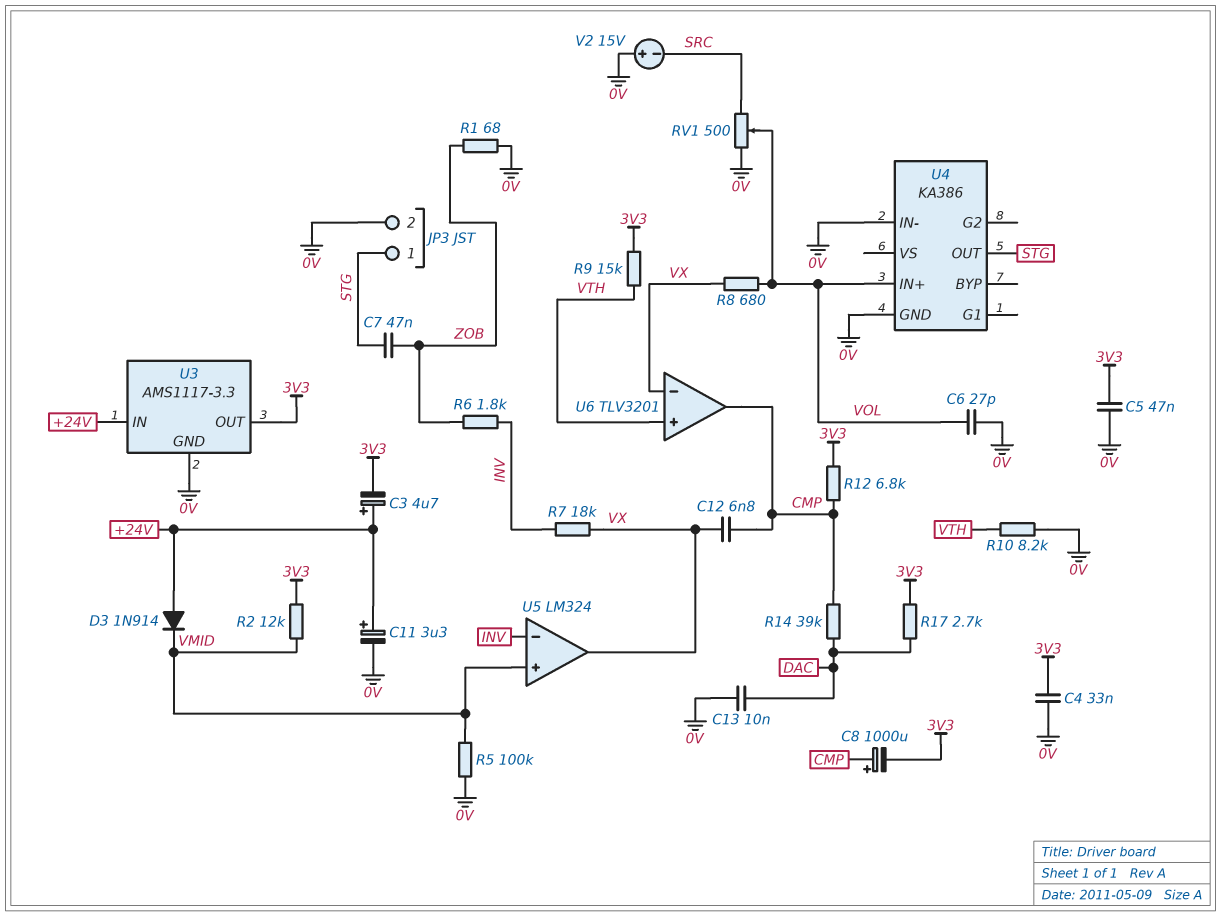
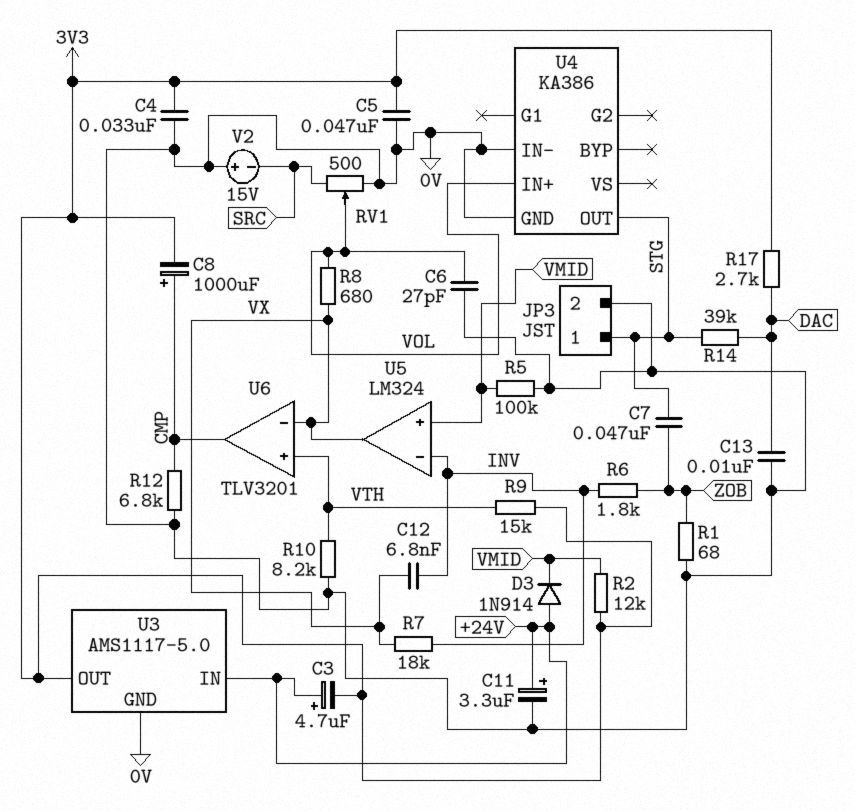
C12: 6.8nF (CMP, VX) -> 6.8nF (INV, VX)
R12: 6.8k (3V3, CMP) -> 6.8k (0V, CMP)
R14: 39k (CMP, DAC) -> 39k (DAC, STG)
U3: AMS1117-3.3 -> AMS1117-5.0

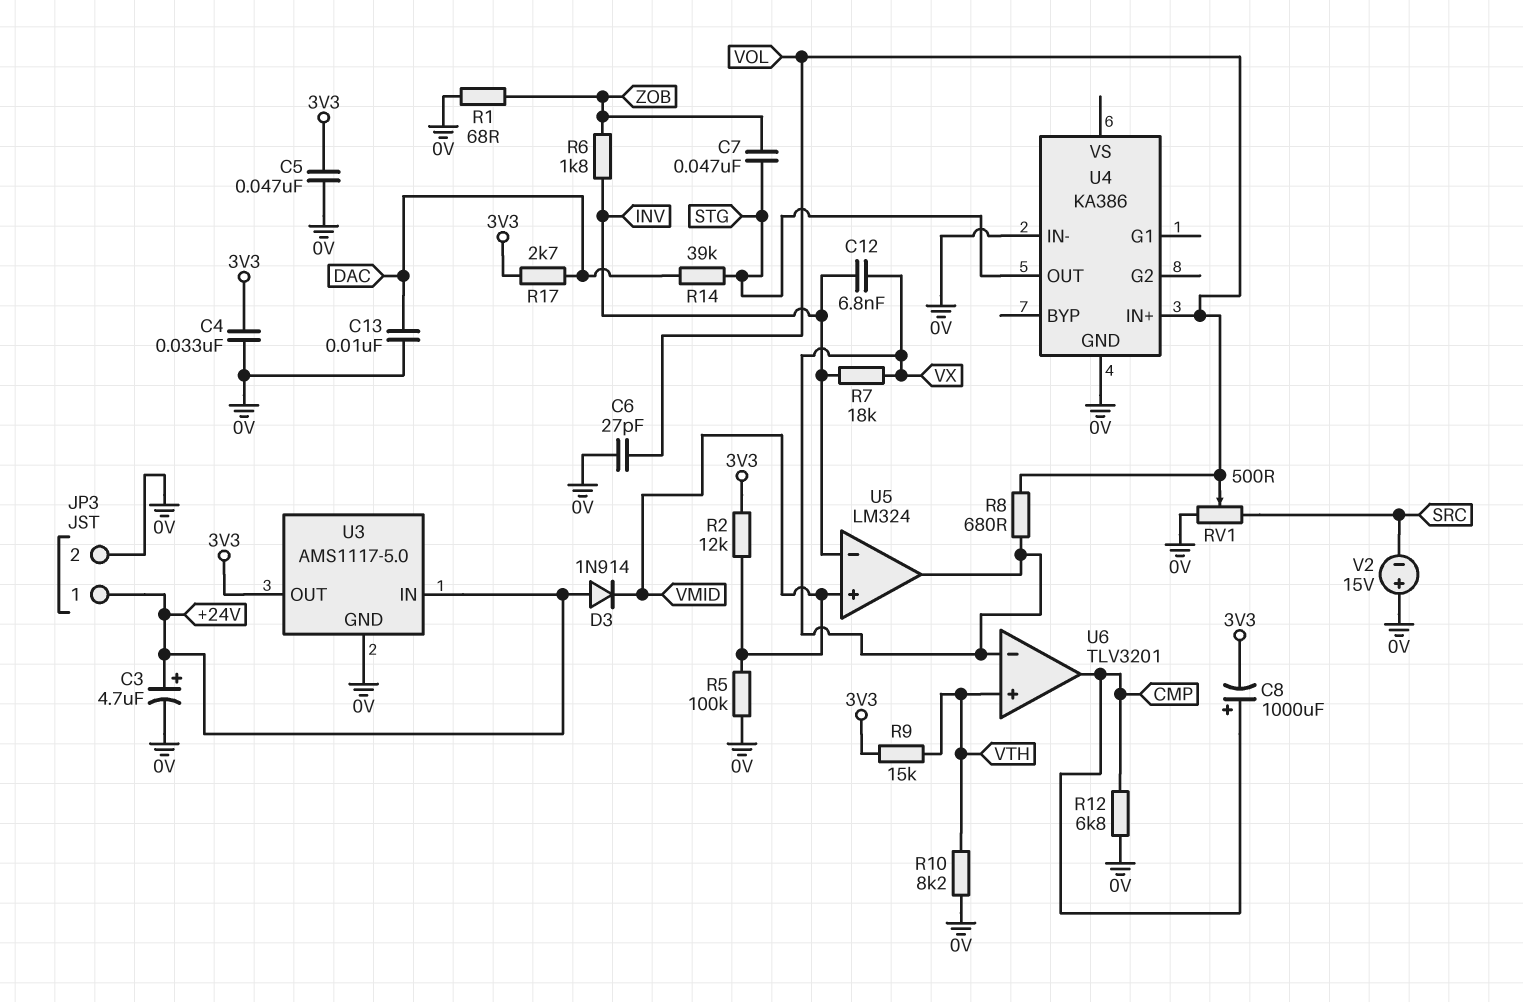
C3: 4.7uF (plus +24V, minus 3V3) -> 4.7uF (plus +24V, minus 0V)
C11: 3.3uF (plus +24V, minus 0V) -> none
JP3 pin 1: STG -> +24V

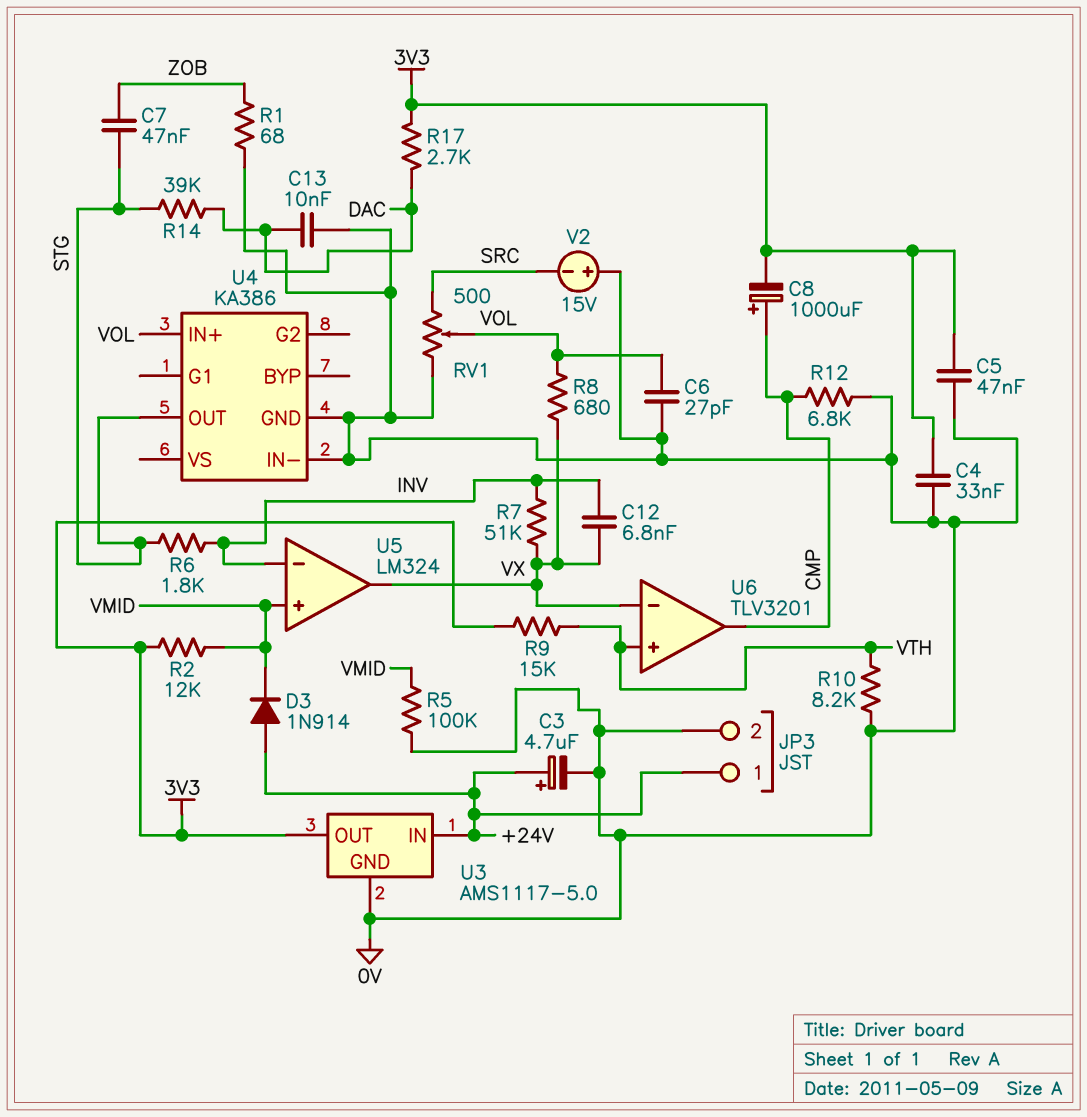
R6: 1.8k (INV, ZOB) -> 1.8k (INV, STG)
R7: 18k (INV, VX) -> 51k (INV, VX)

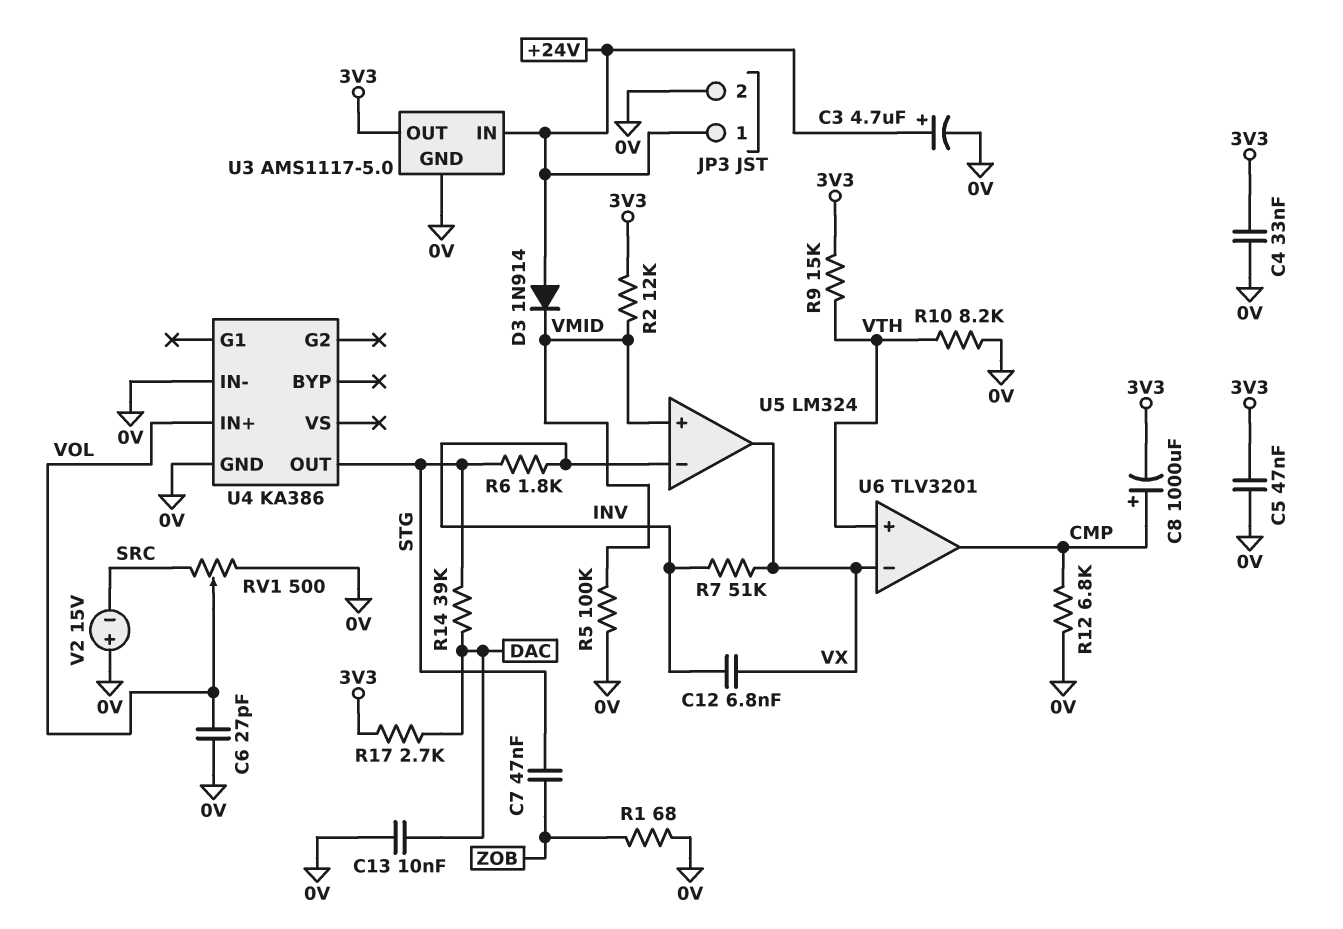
R8: 680 (VOL, VX) -> none

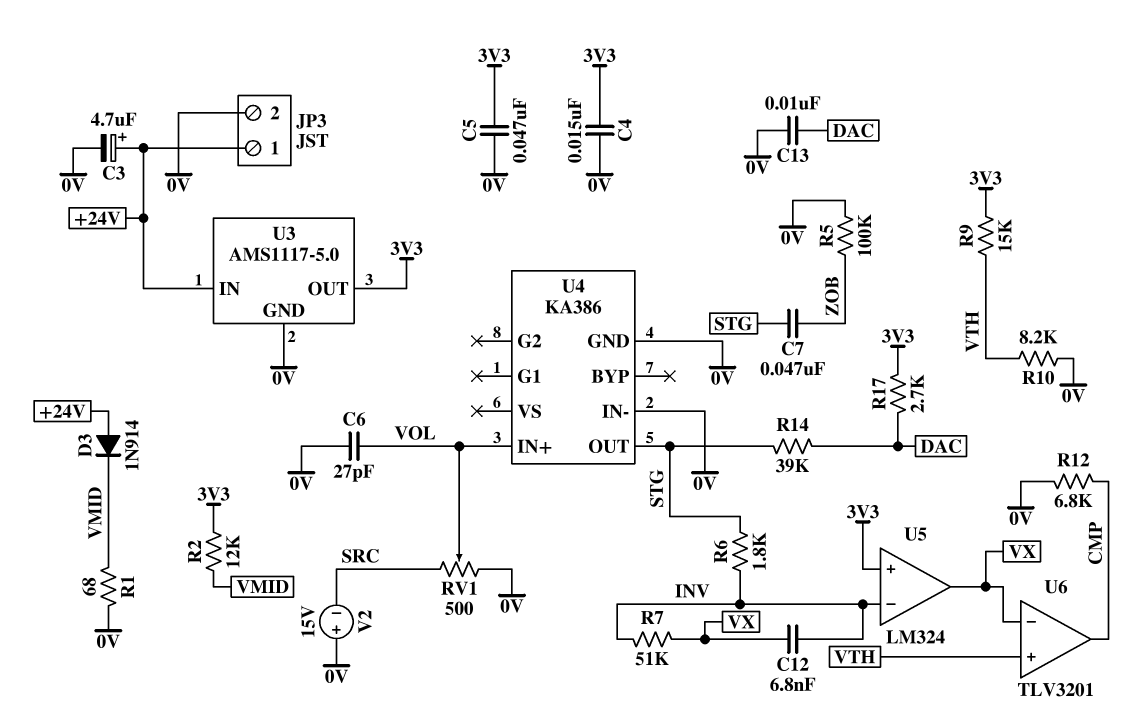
C4: 33nF (0V, 3V3) -> 15nF (0V, 3V3)
C8: 1000uF (plus CMP, minus 3V3) -> none
R1: 68 (0V, ZOB) -> 68 (0V, VMID)
R5: 100k (0V, VMID) -> 100k (0V, ZOB)
U5 pin in+: VMID -> 3V3

